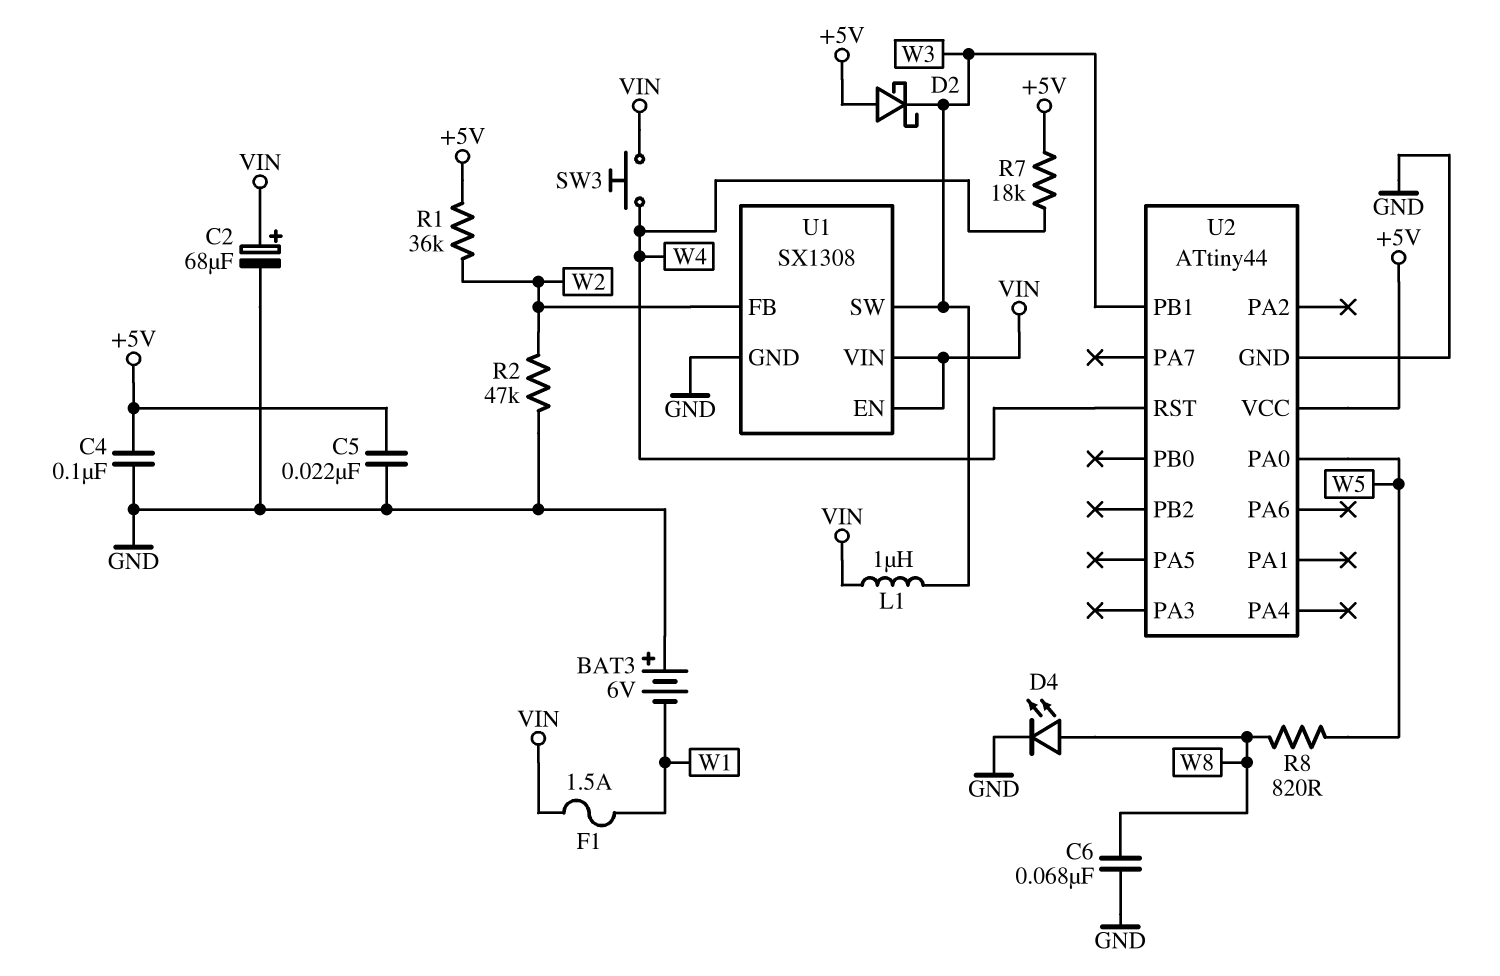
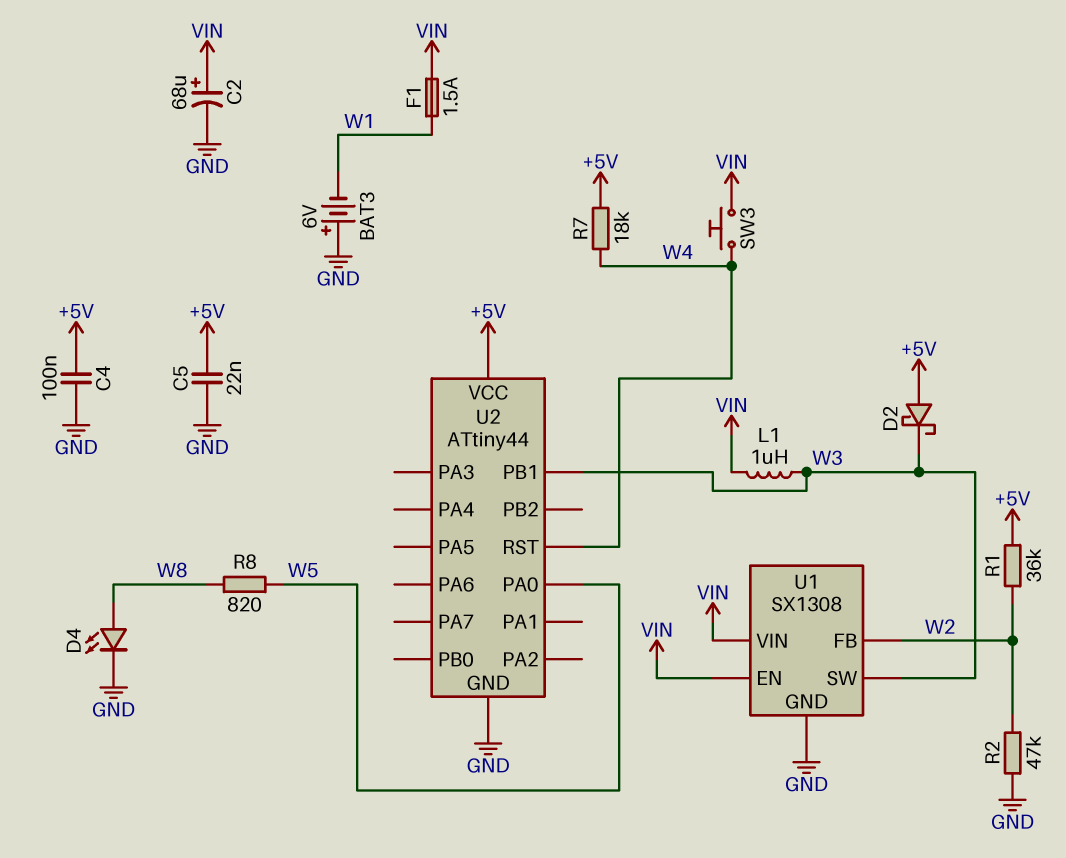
C6: 68nF (GND, W8) -> none

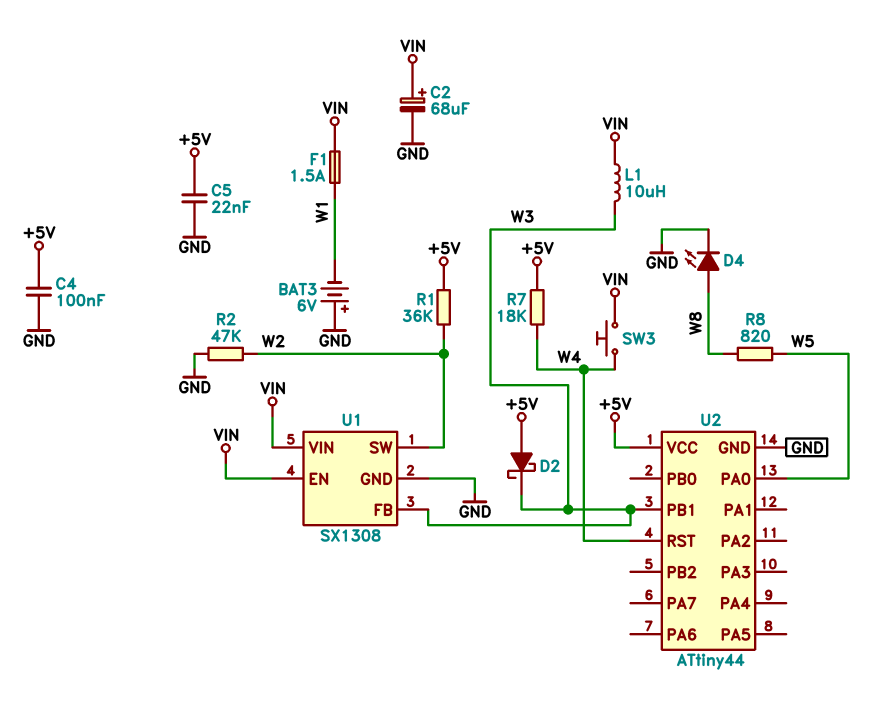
L1: 1uH (VIN, W3) -> 10uH (VIN, W3)
U1 pin FB: W2 -> W3
U1 pin SW: W3 -> W2

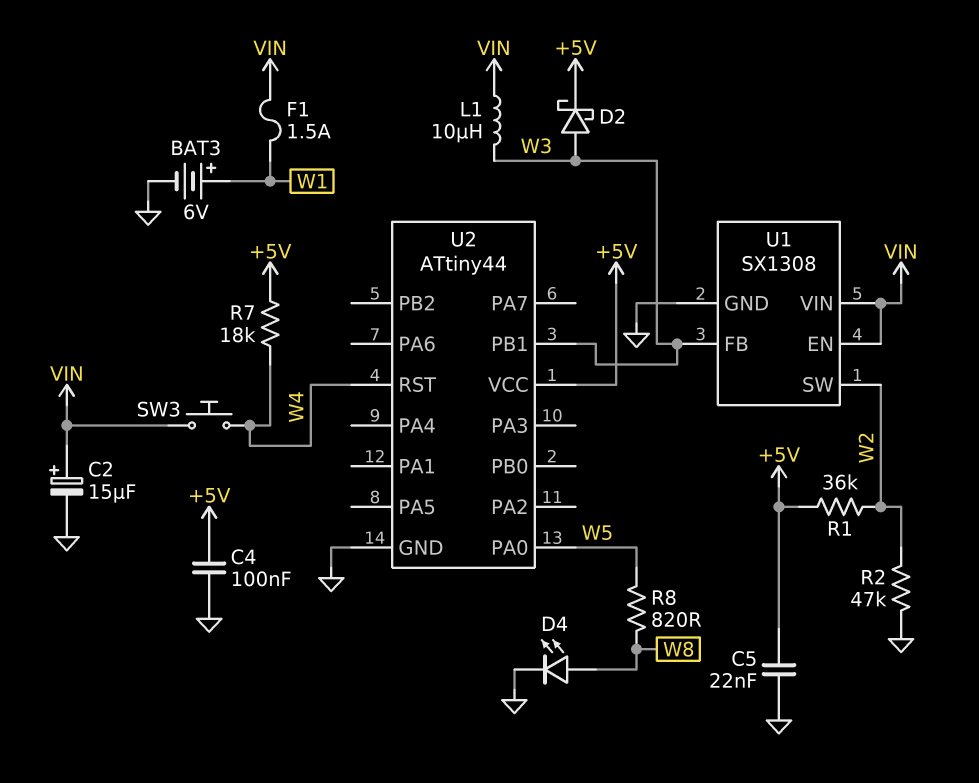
BAT3: 6V (plus GND, minus W1) -> 6V (plus W1, minus GND)
C2: 68uF (plus VIN, minus GND) -> 15uF (plus VIN, minus GND)
D2: schottky (A +5V, K W3) -> schottky (A W3, K +5V)

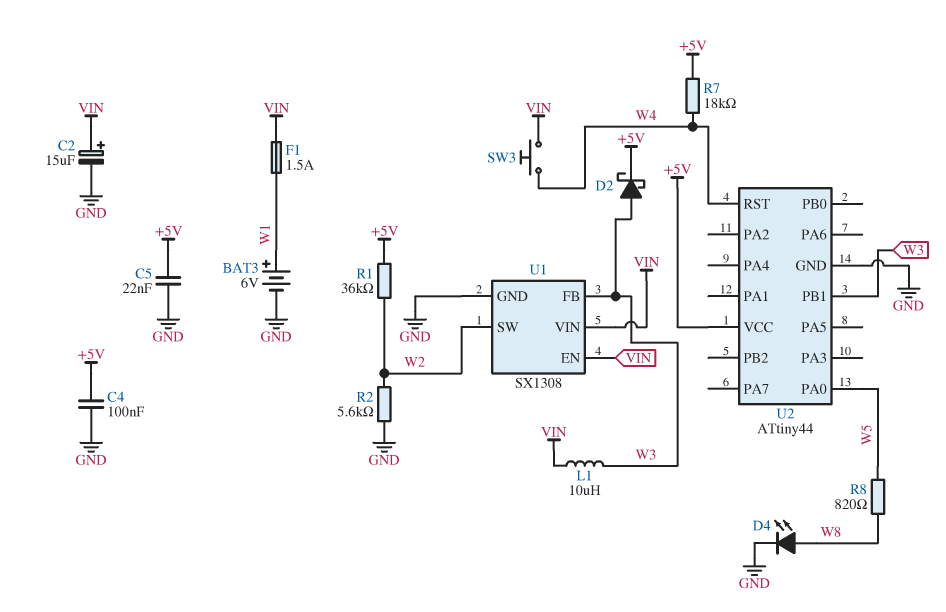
R2: 47k (GND, W2) -> 5.6k (GND, W2)

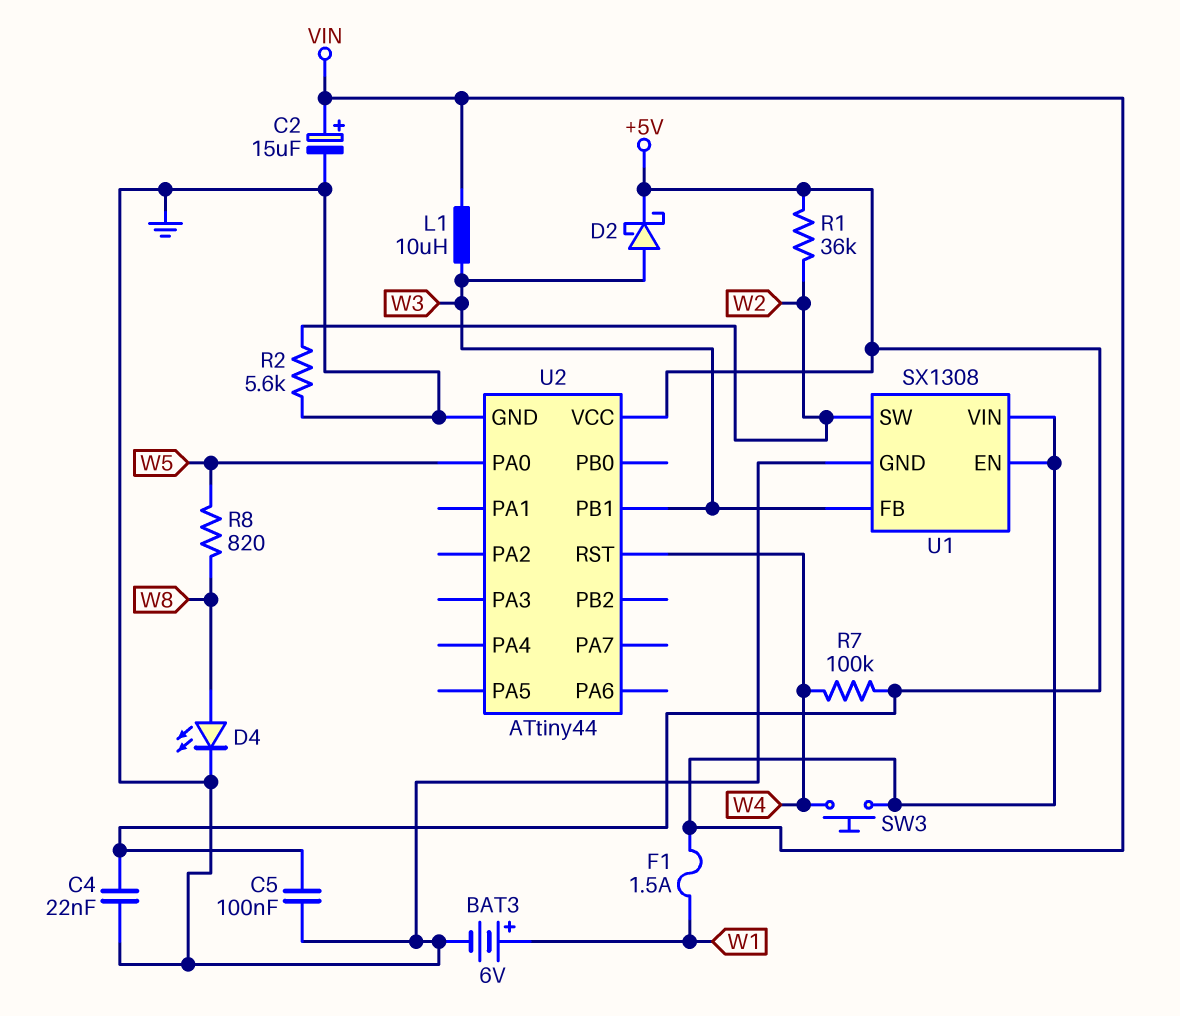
C4: 100nF (+5V, GND) -> 22nF (+5V, GND)
C5: 22nF (+5V, GND) -> 100nF (+5V, GND)
R7: 18k (+5V, W4) -> 100k (+5V, W4)

